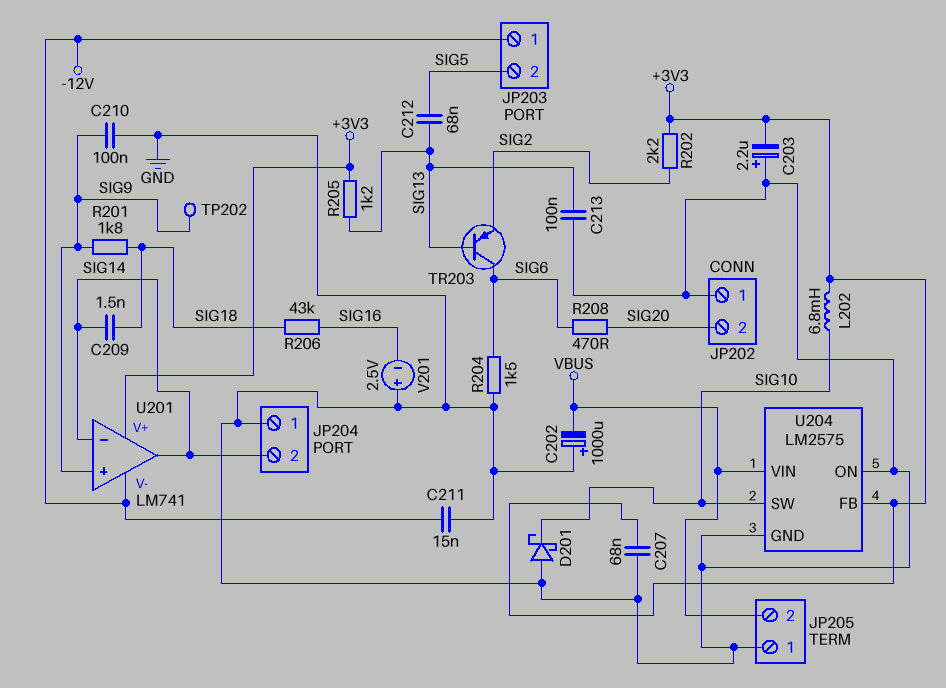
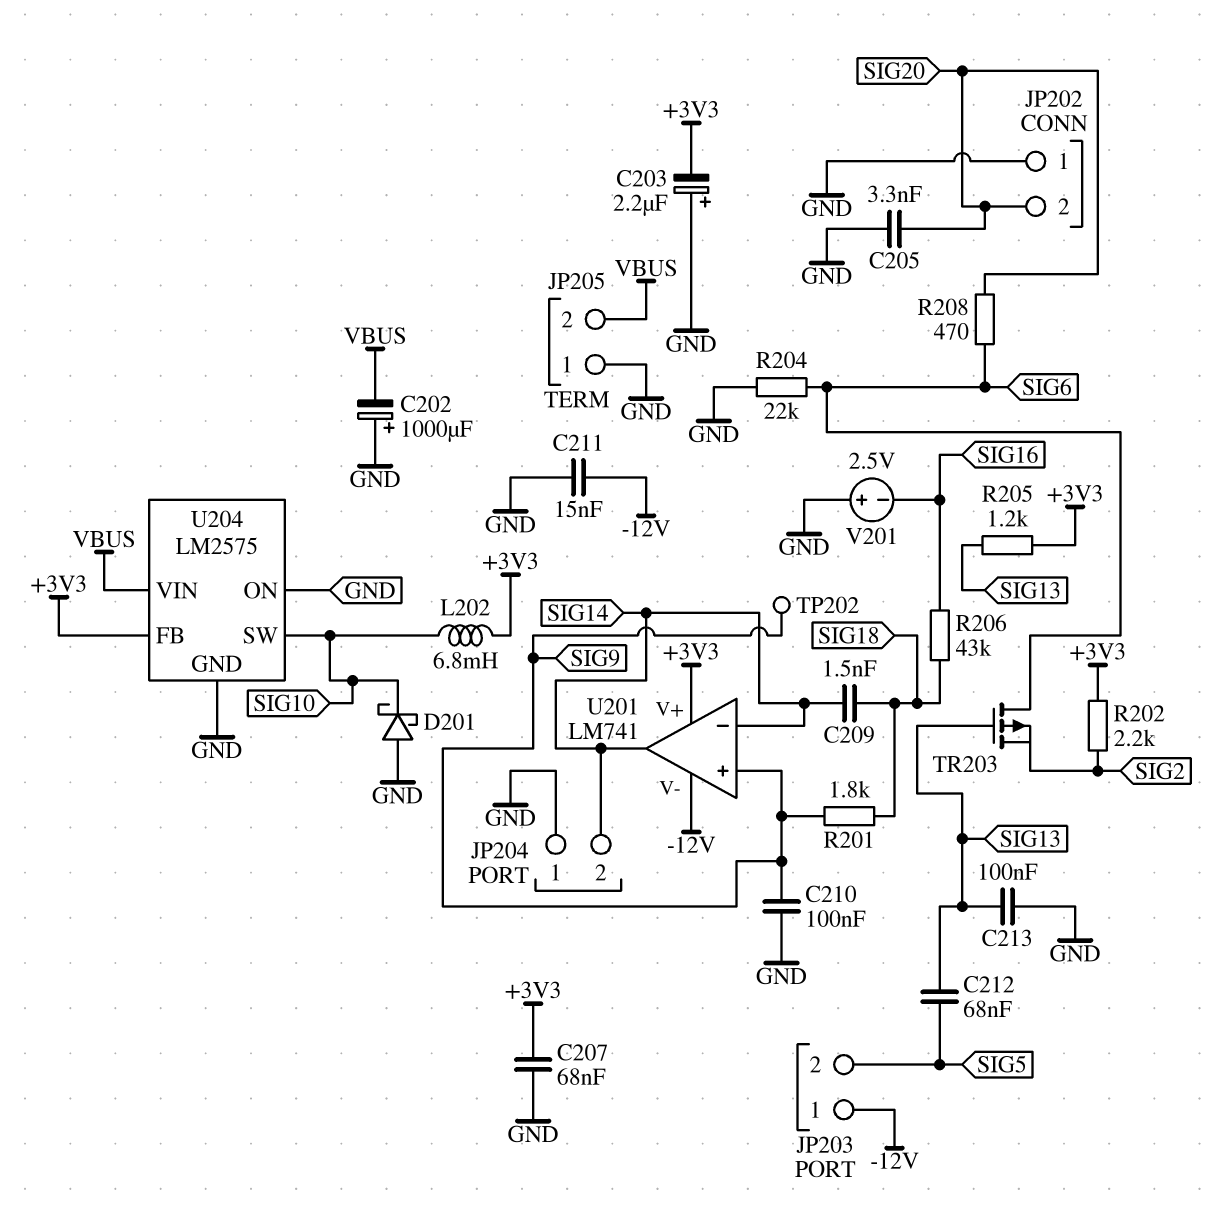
C205: none -> 3.3nF (GND, SIG20)
R204: 1.5k (GND, SIG6) -> 22k (GND, SIG6)
TR203: PNP (B SIG13, C SIG6, E SIG2) -> PMOS (G SIG13, D SIG6, S SIG2)

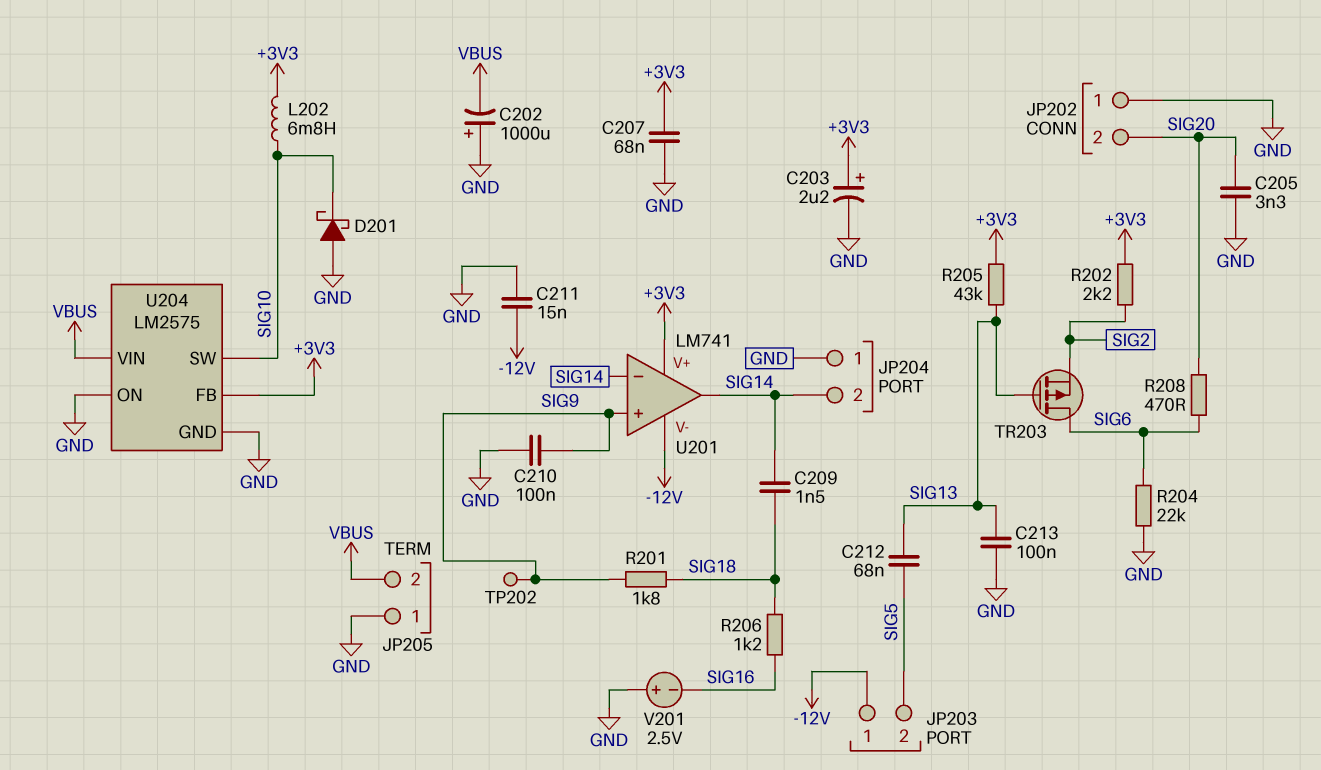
C203: 2.2uF (plus GND, minus +3V3) -> 2.2uF (plus +3V3, minus GND)
R205: 1.2k (+3V3, SIG13) -> 43k (+3V3, SIG13)
R206: 43k (SIG16, SIG18) -> 1.2k (SIG16, SIG18)

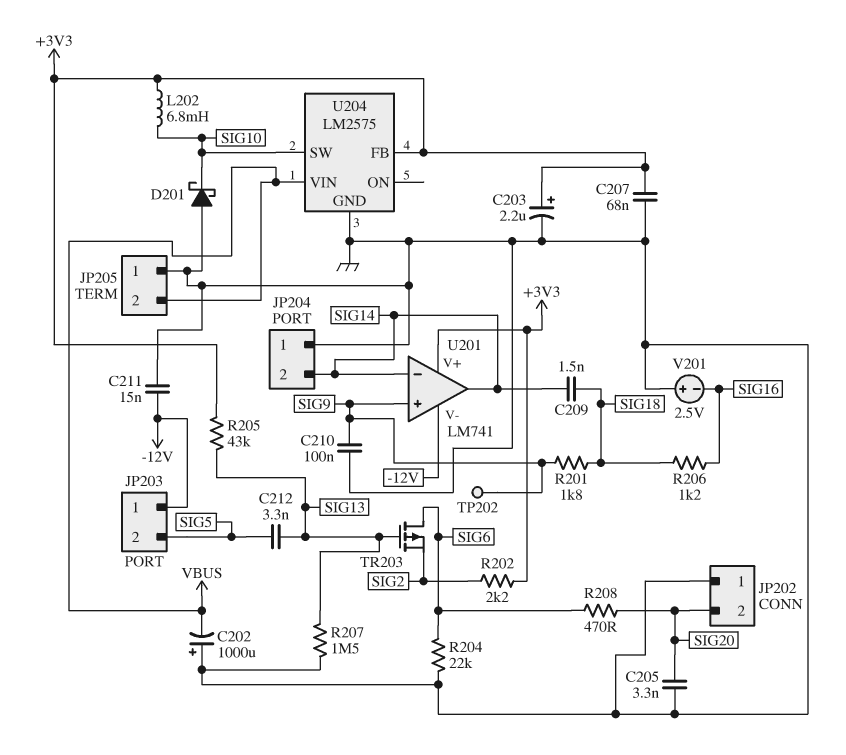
C212: 68nF (SIG5, SIG13) -> 3.3nF (SIG5, SIG13)
C213: 100nF (GND, SIG13) -> none
R207: none -> 1.5M (GND, SIG13)
U204 pin ON: GND -> none

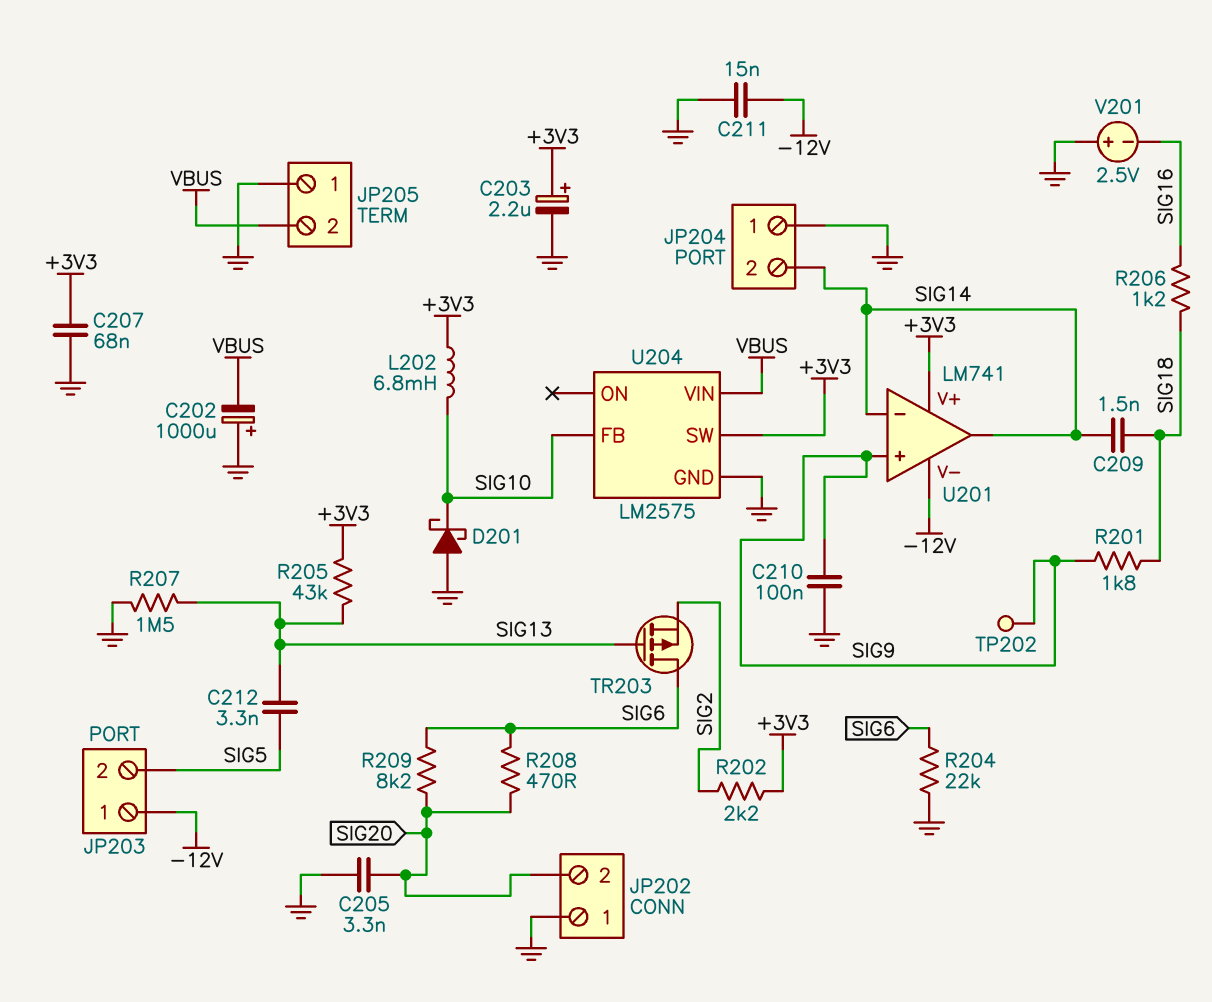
R209: none -> 8.2k (SIG6, SIG20)
U204 pin FB: +3V3 -> SIG10
U204 pin SW: SIG10 -> +3V3

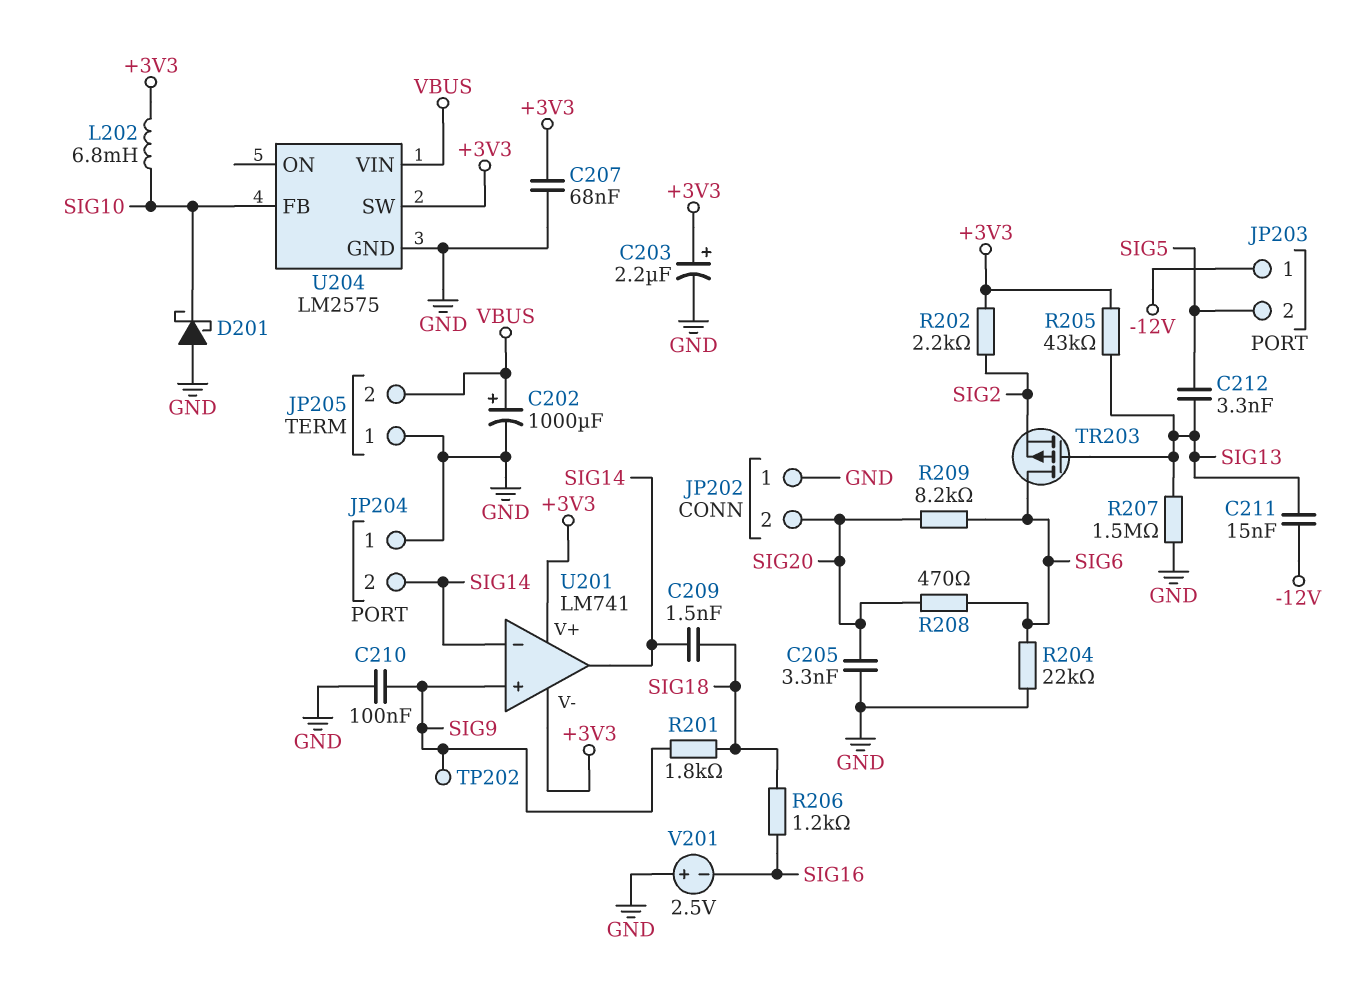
C202: 1000uF (plus GND, minus VBUS) -> 1000uF (plus VBUS, minus GND)
C211: 15nF (-12V, GND) -> 15nF (-12V, SIG13)
U201 pin V-: -12V -> +3V3

